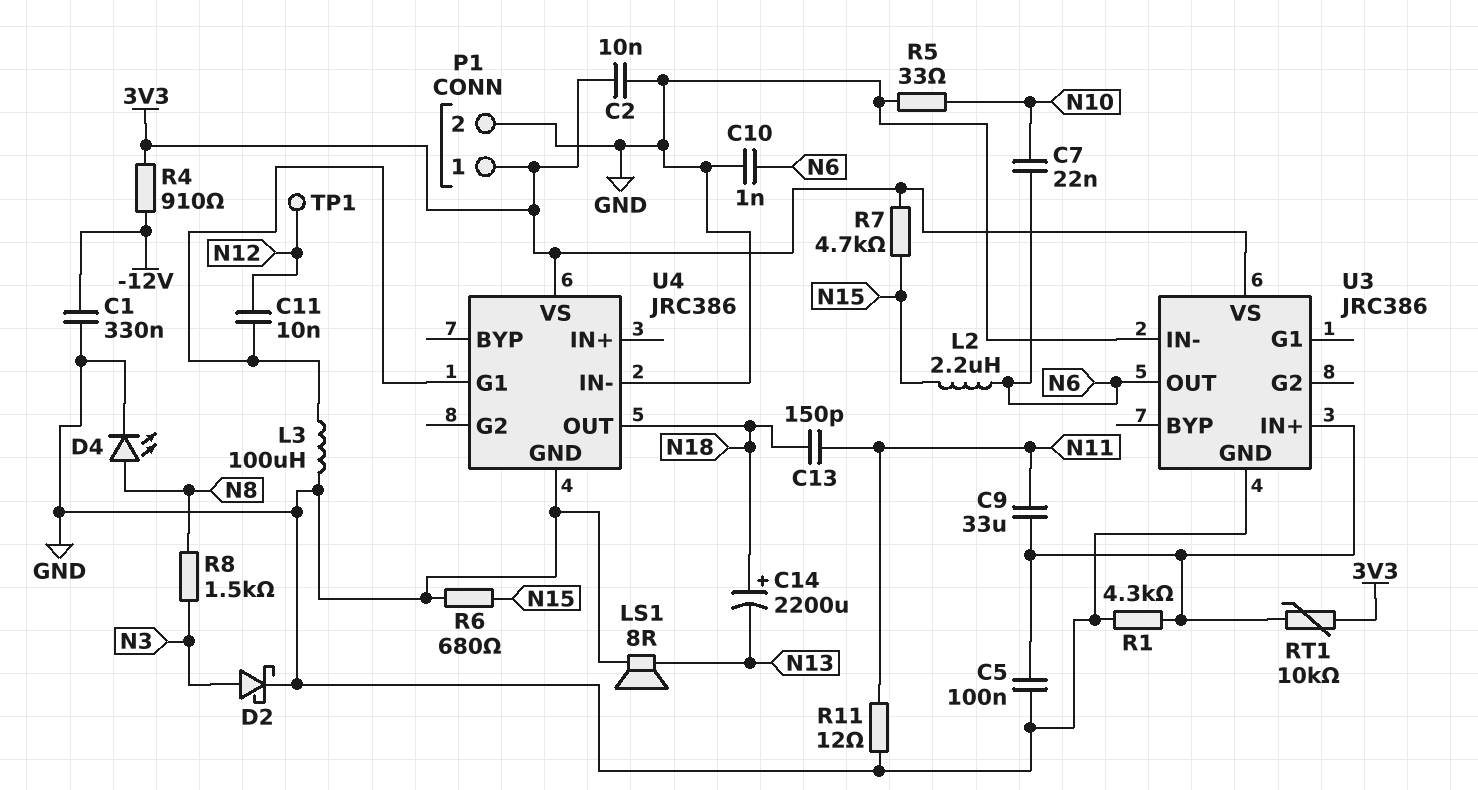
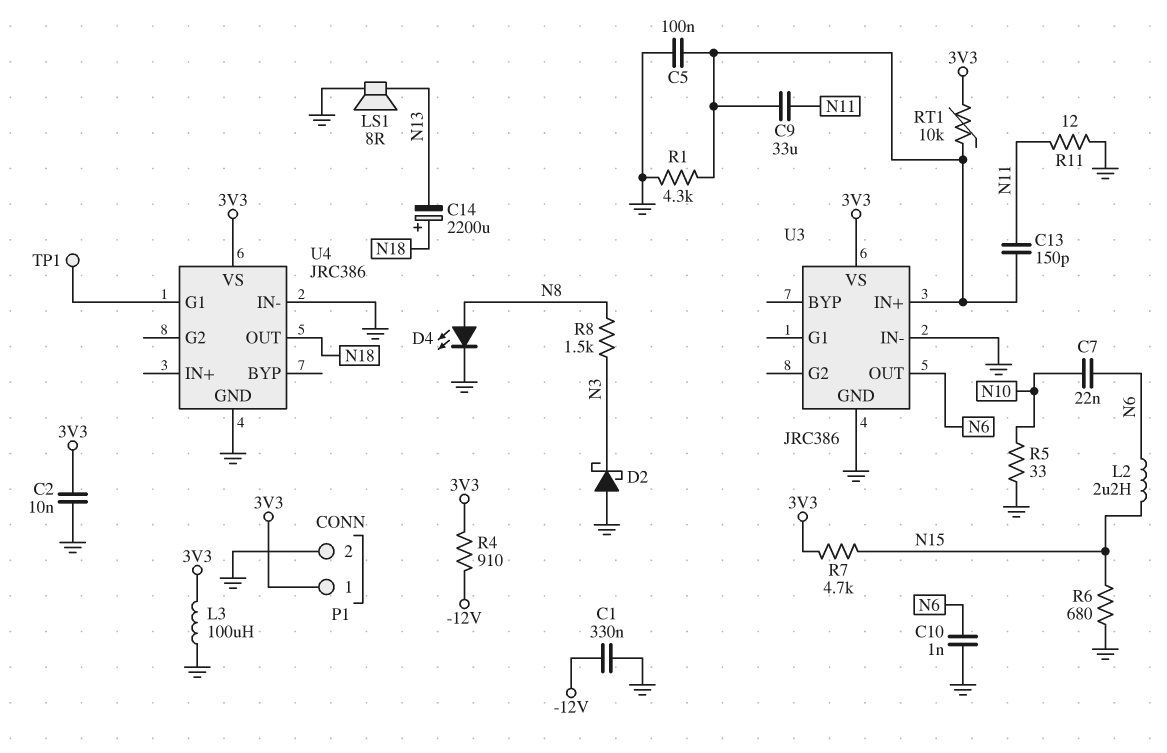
C11: 10nF (N12, U4/G1) -> none
C13: 150pF (N11, N18) -> 150pF (N11, U3/IN+)
D2: schottky (A N3, K GND) -> schottky (A GND, K N3)
L3: 100uH (GND, U4/G1) -> 100uH (3V3, GND)
TP1: test point (N12) -> test point (U4/G1)

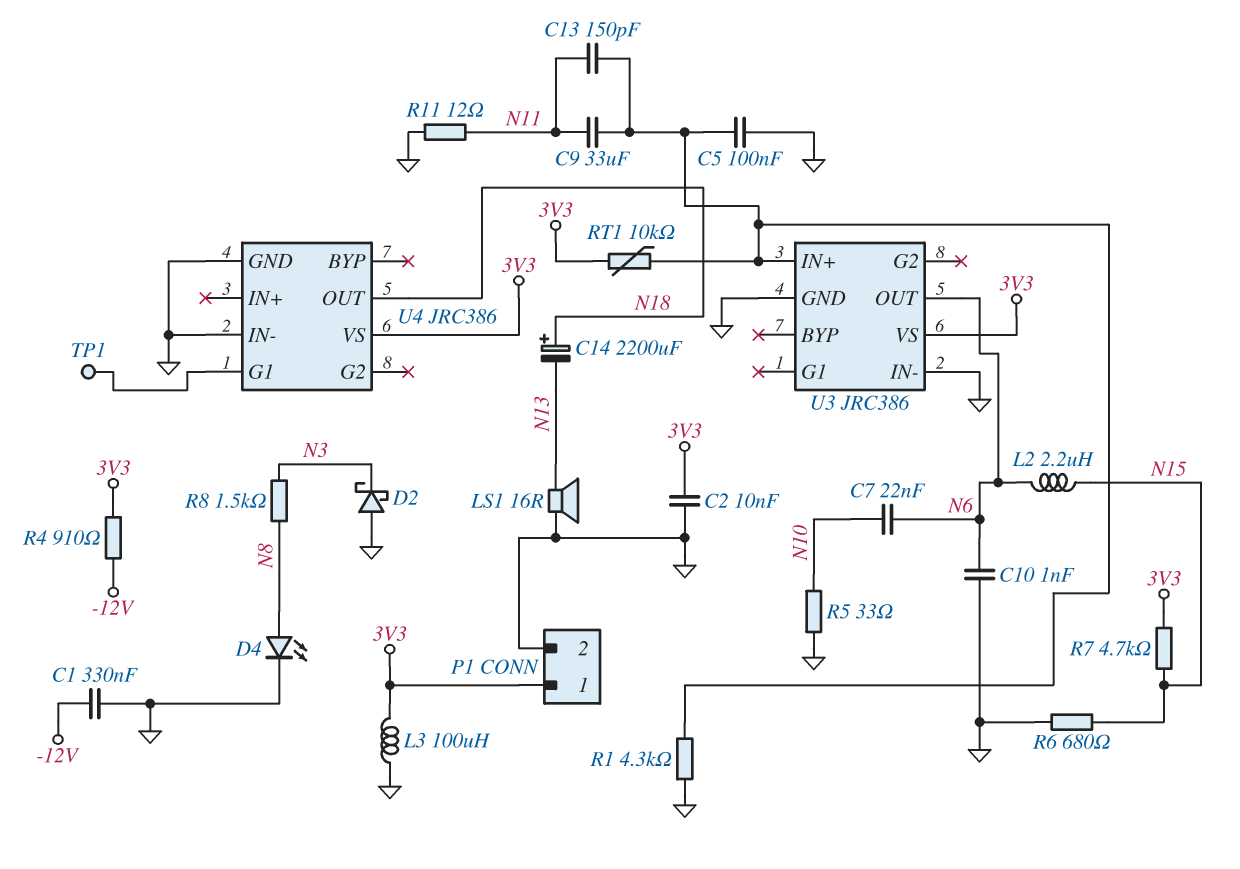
LS1: speaker 8R (GND, N13) -> speaker 16R (GND, N13)

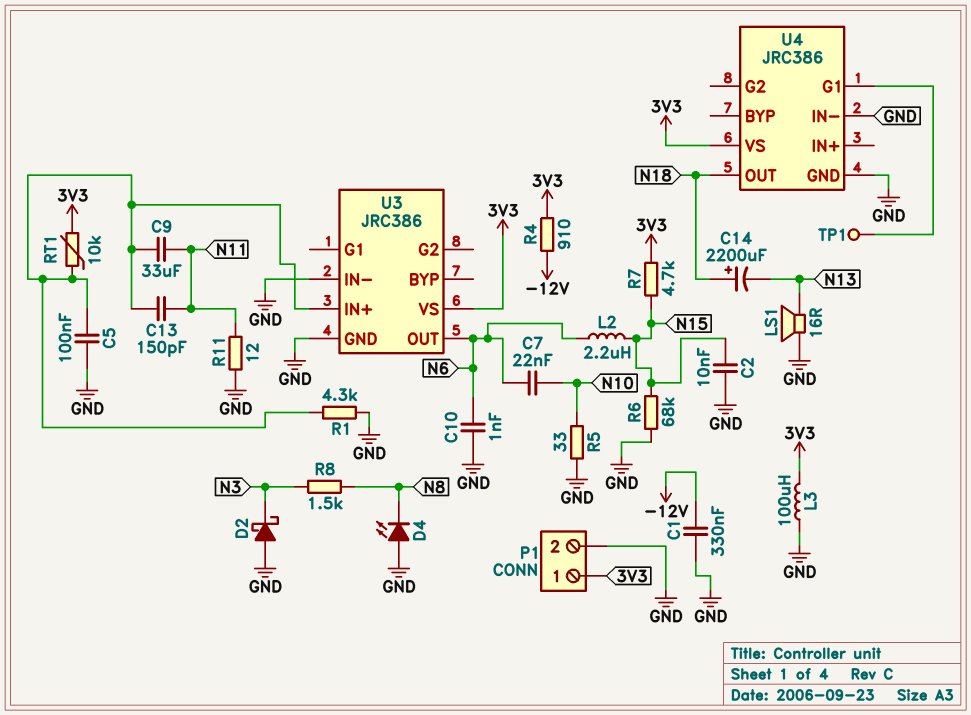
C2: 10nF (3V3, GND) -> 10nF (GND, N15)
D4: LED (A N8, K GND) -> LED (A GND, K N8)
R6: 680 (GND, N15) -> 68k (GND, N15)

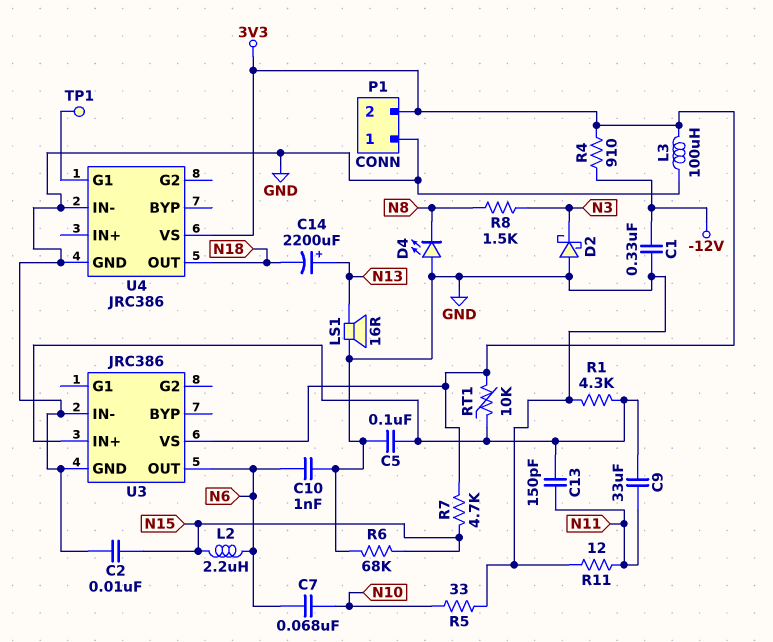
C7: 22nF (N6, N10) -> 68nF (N6, N10)
C14: 2200uF (plus N18, minus N13) -> 2200uF (plus N13, minus N18)
P1 pin 1: 3V3 -> GND
P1 pin 2: GND -> 3V3

